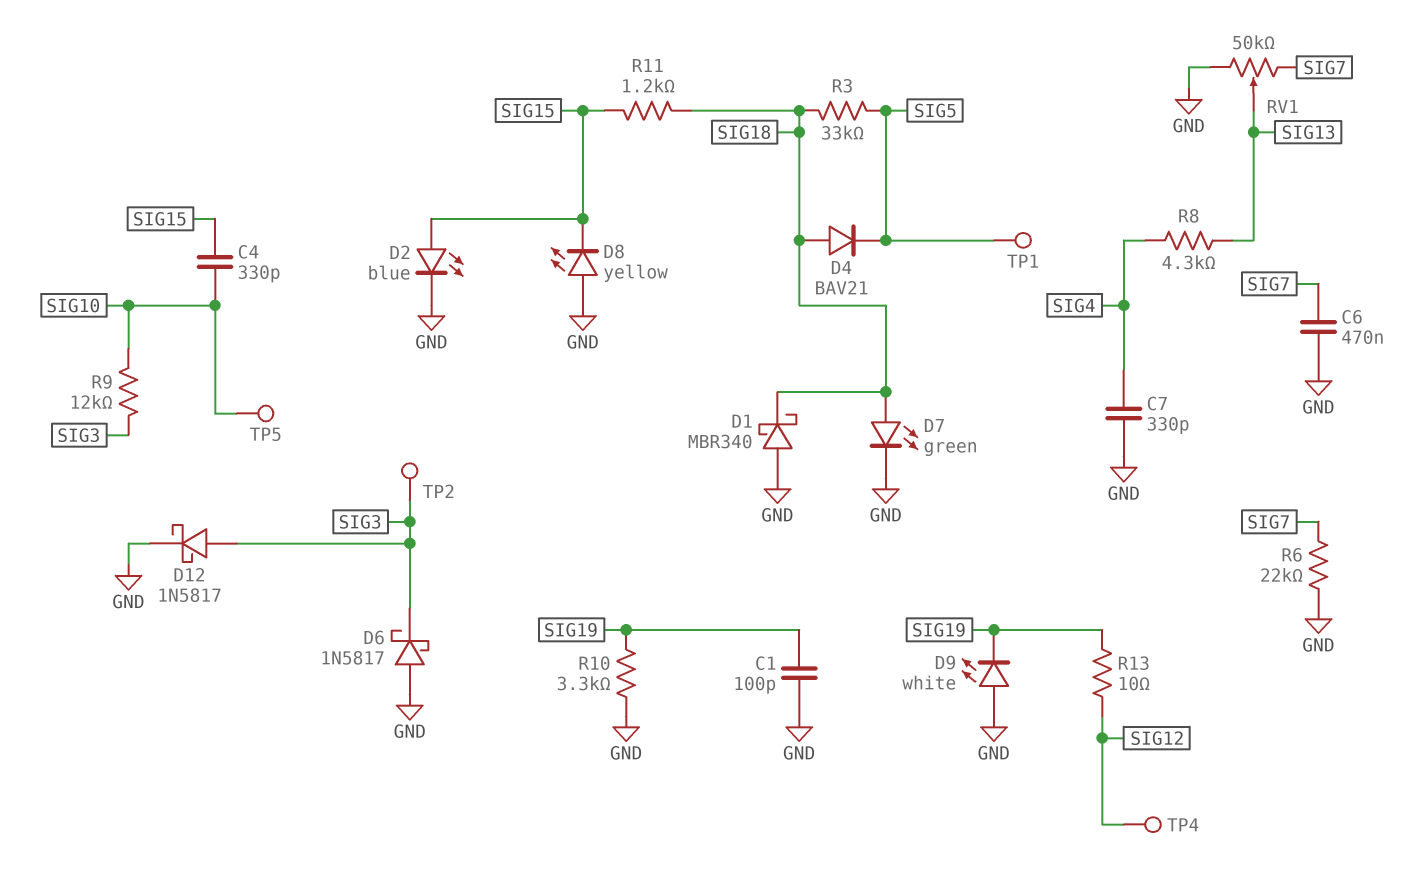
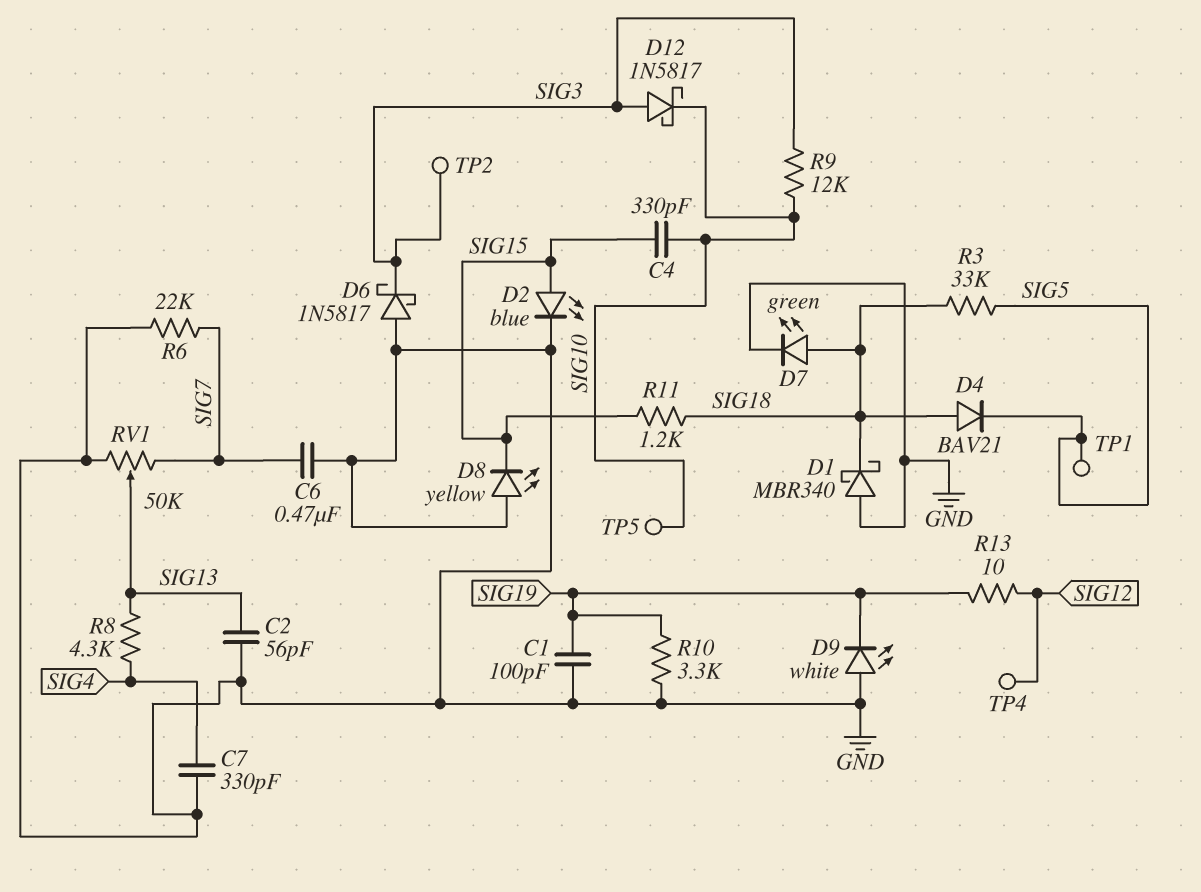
C2: none -> 56pF (GND, SIG13)
D12: schottky 1N5817 (A SIG3, K GND) -> schottky 1N5817 (A SIG3, K SIG10)

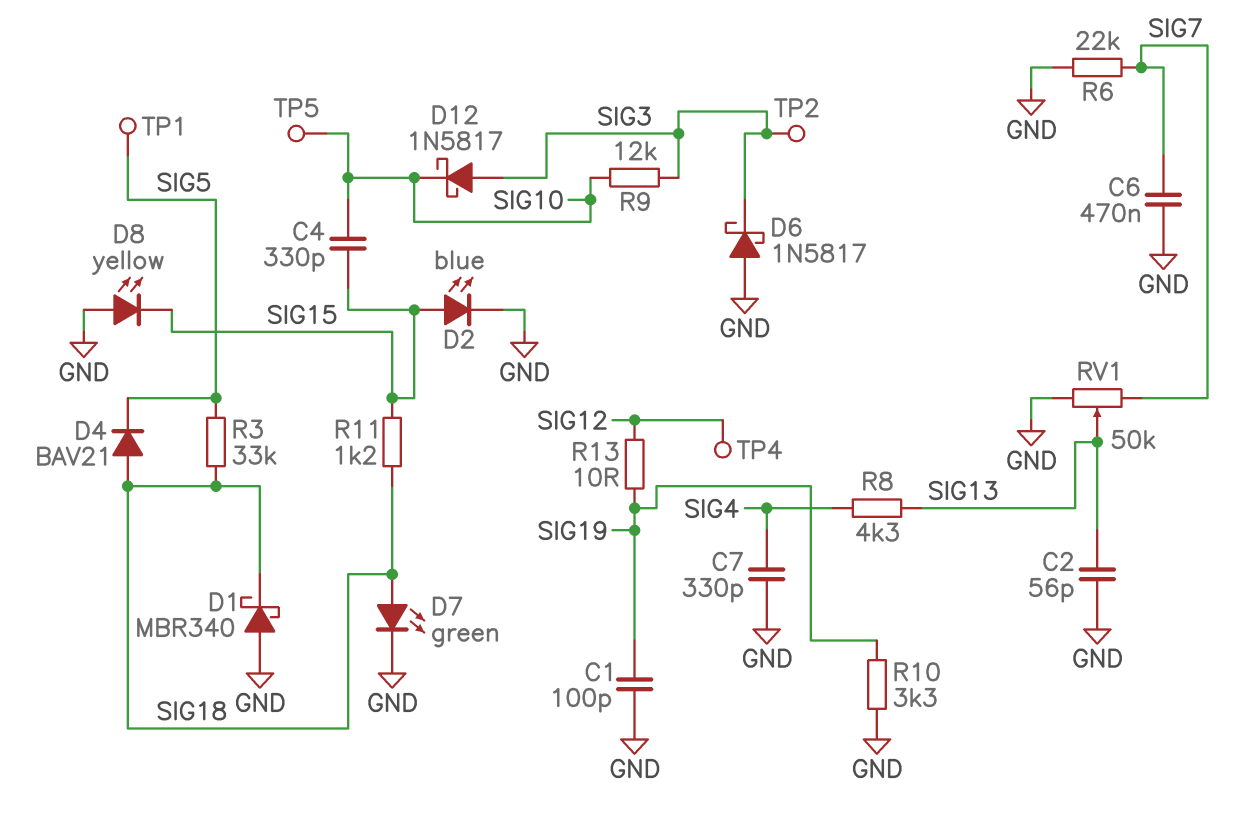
D9: LED white (A GND, K SIG19) -> none

